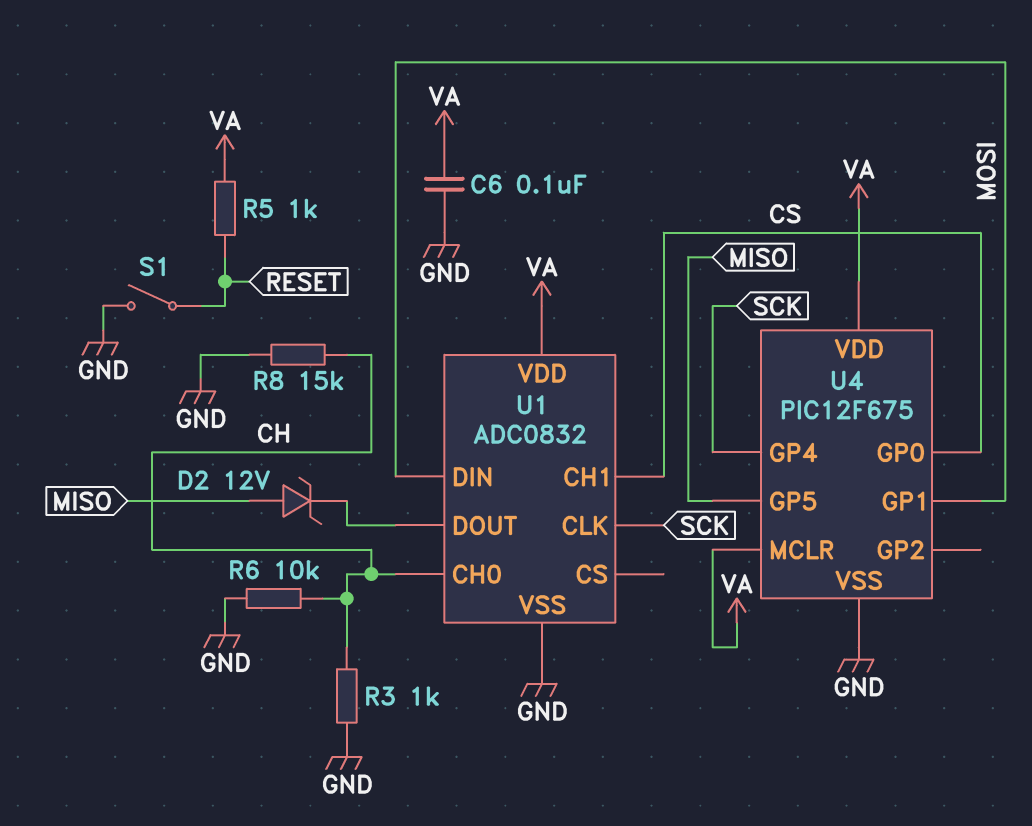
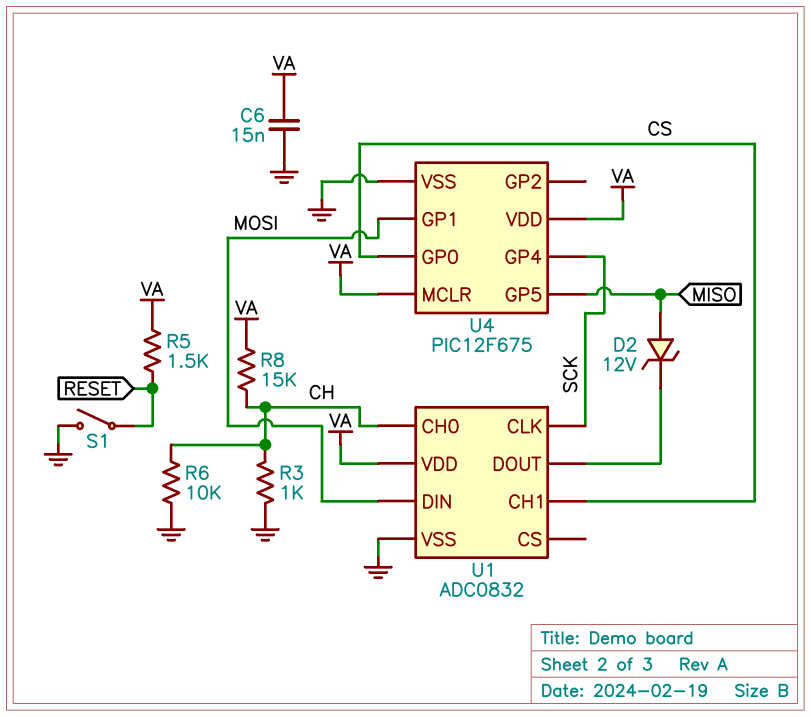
C6: 100nF (GND, VA) -> 15nF (GND, VA)
R5: 1k (RESET, VA) -> 1.5k (RESET, VA)
R8: 15k (CH, GND) -> 15k (CH, VA)

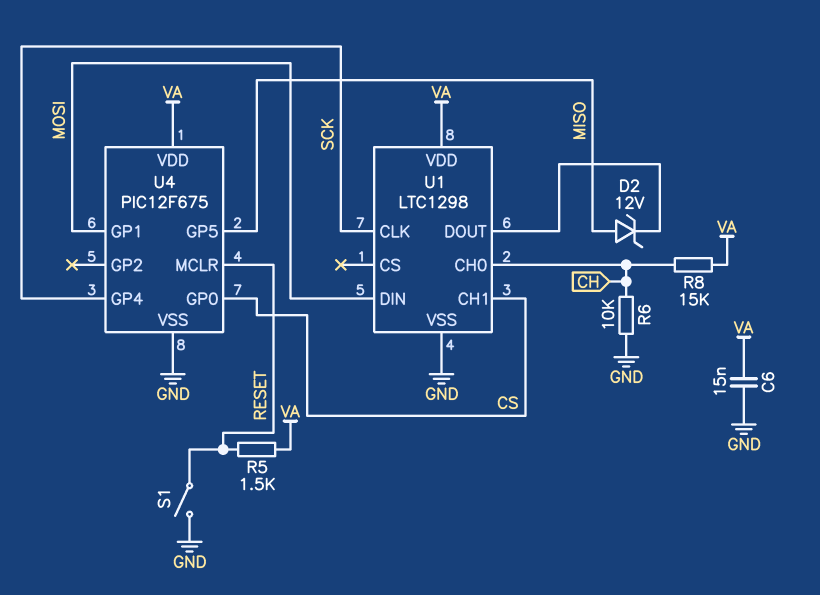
R3: 1k (CH, GND) -> none
U1: ADC0832 -> LTC1298
U4 pin MCLR: VA -> RESET

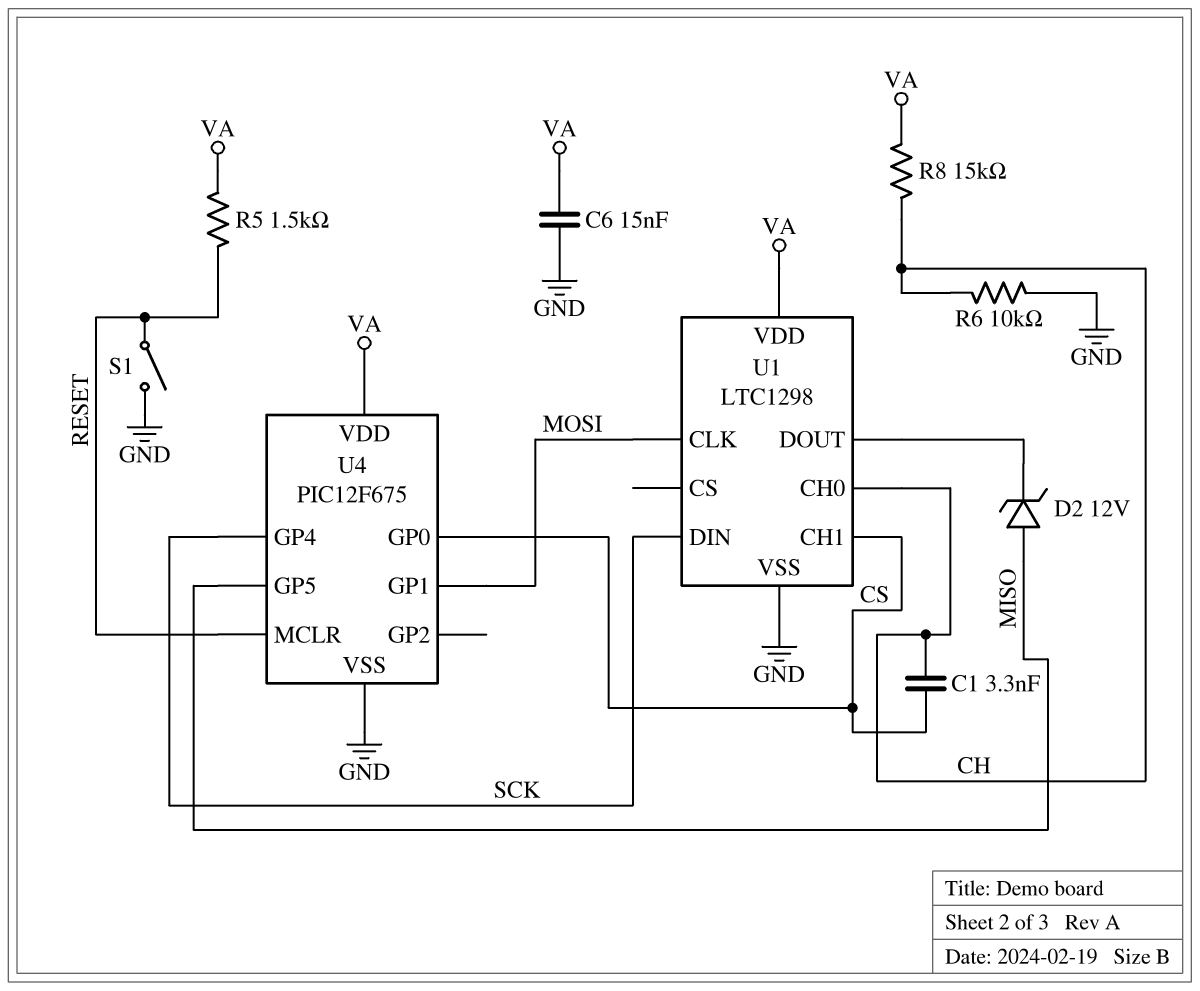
C1: none -> 3.3nF (CH, CS)
U1 pin CLK: SCK -> MOSI
U1 pin DIN: MOSI -> SCK

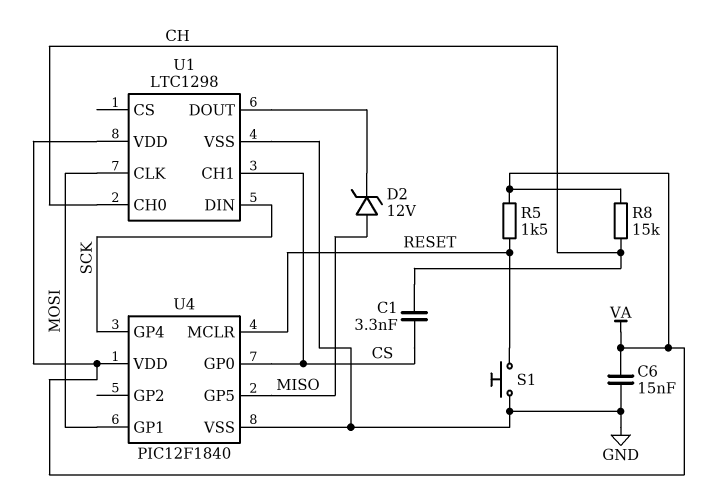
R6: 10k (CH, GND) -> none
S1: switch (GND, RESET) -> button (GND, RESET)
U4: PIC12F675 -> PIC12F1840

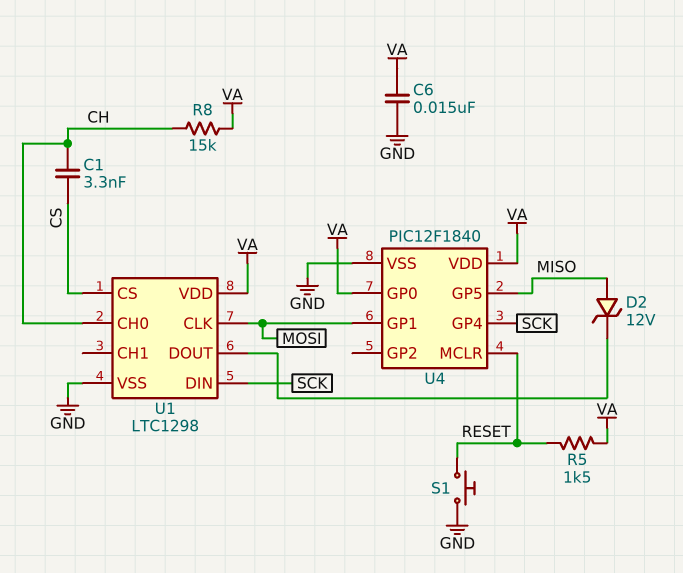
U1 pin CH1: CS -> none
U1 pin CS: none -> CS
U4 pin GP0: CS -> VA

